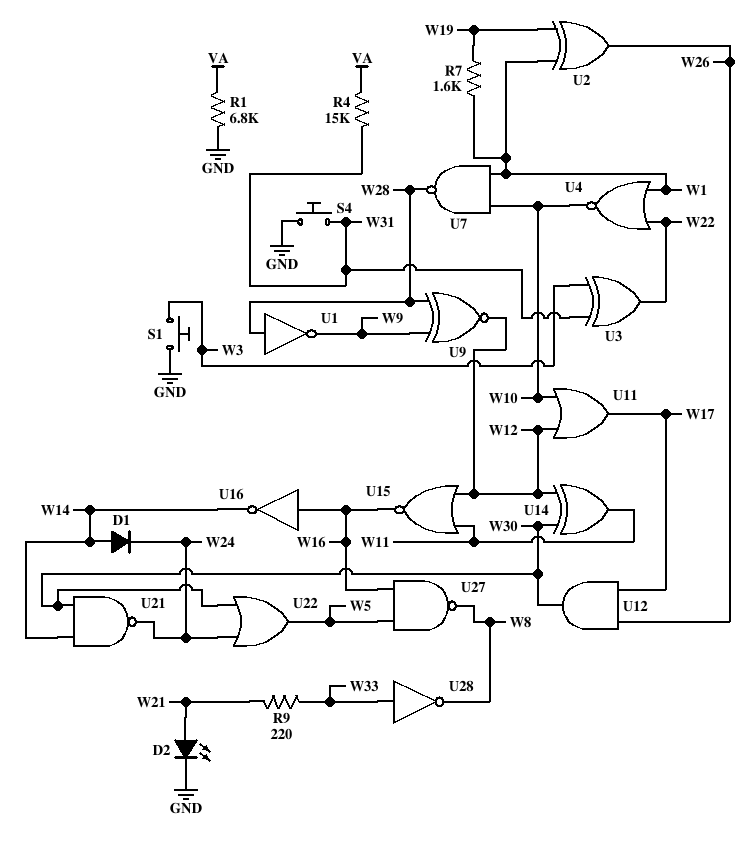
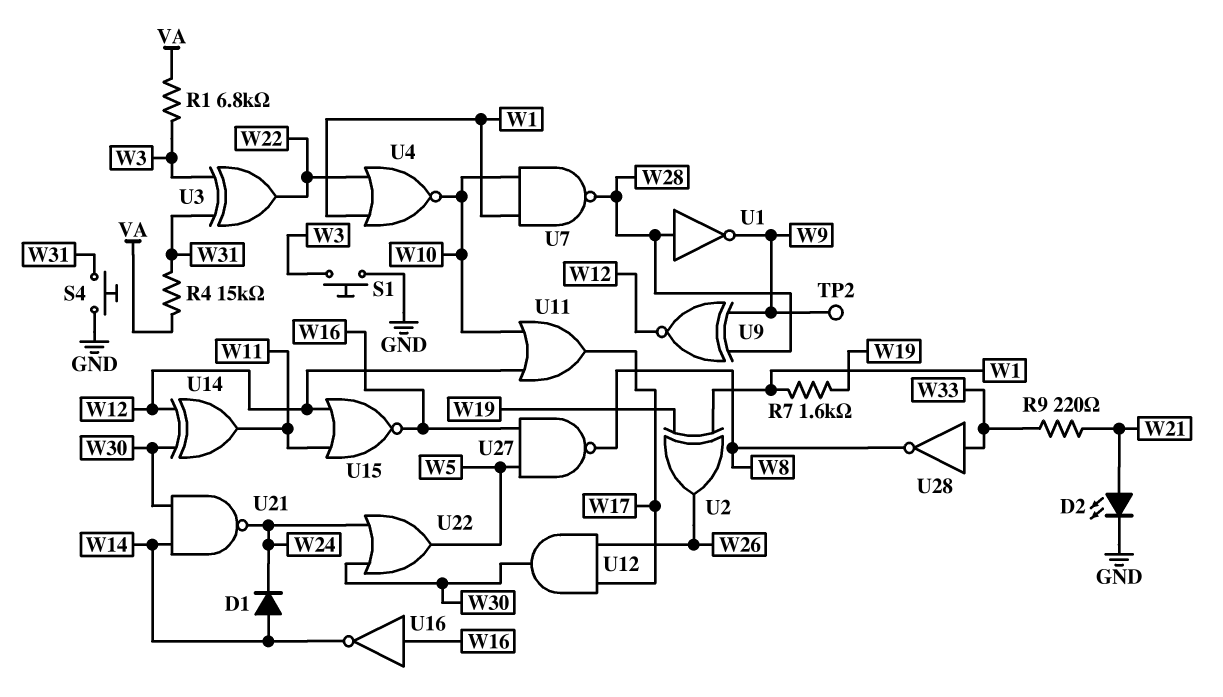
R1: 6.8k (GND, VA) -> 6.8k (VA, W3)
TP2: none -> test point (W9)

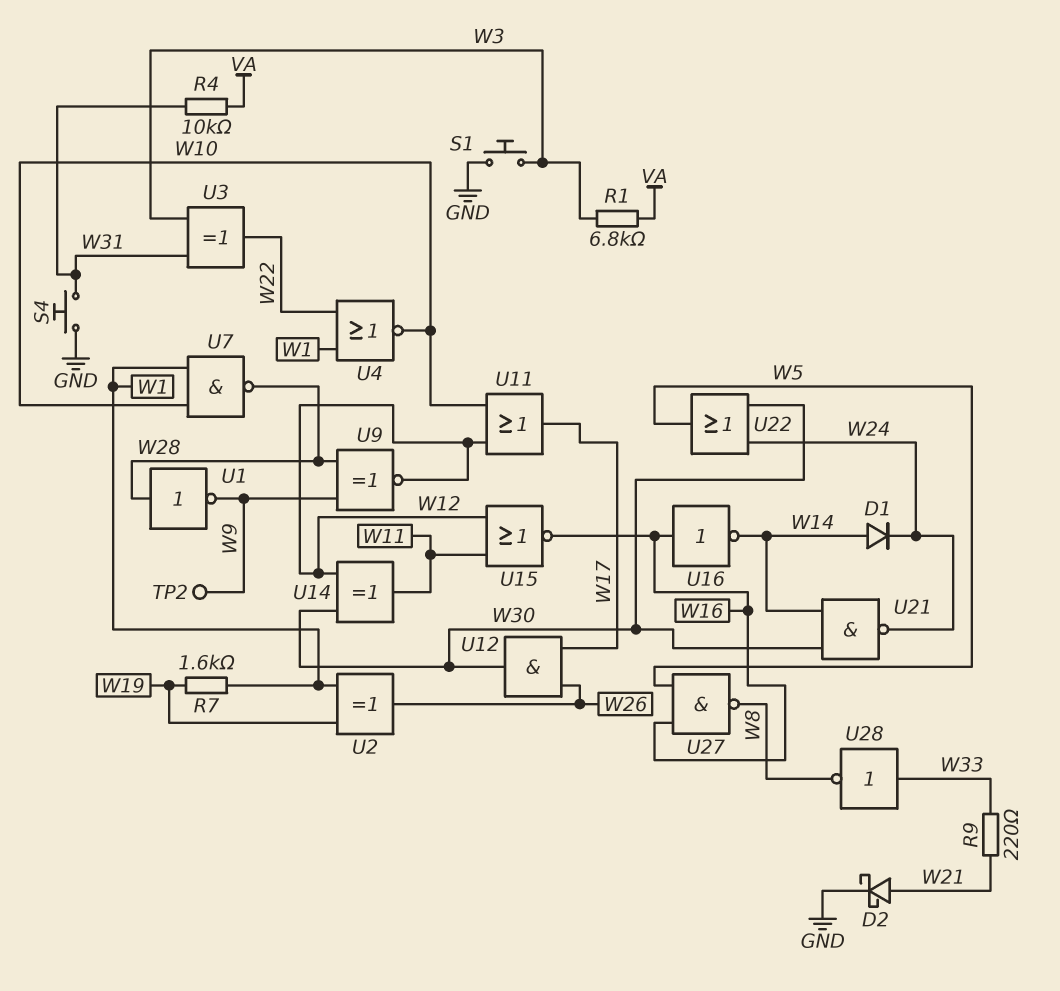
D2: LED (A W21, K GND) -> schottky (A W21, K GND)
R4: 15k (VA, W31) -> 10k (VA, W31)

